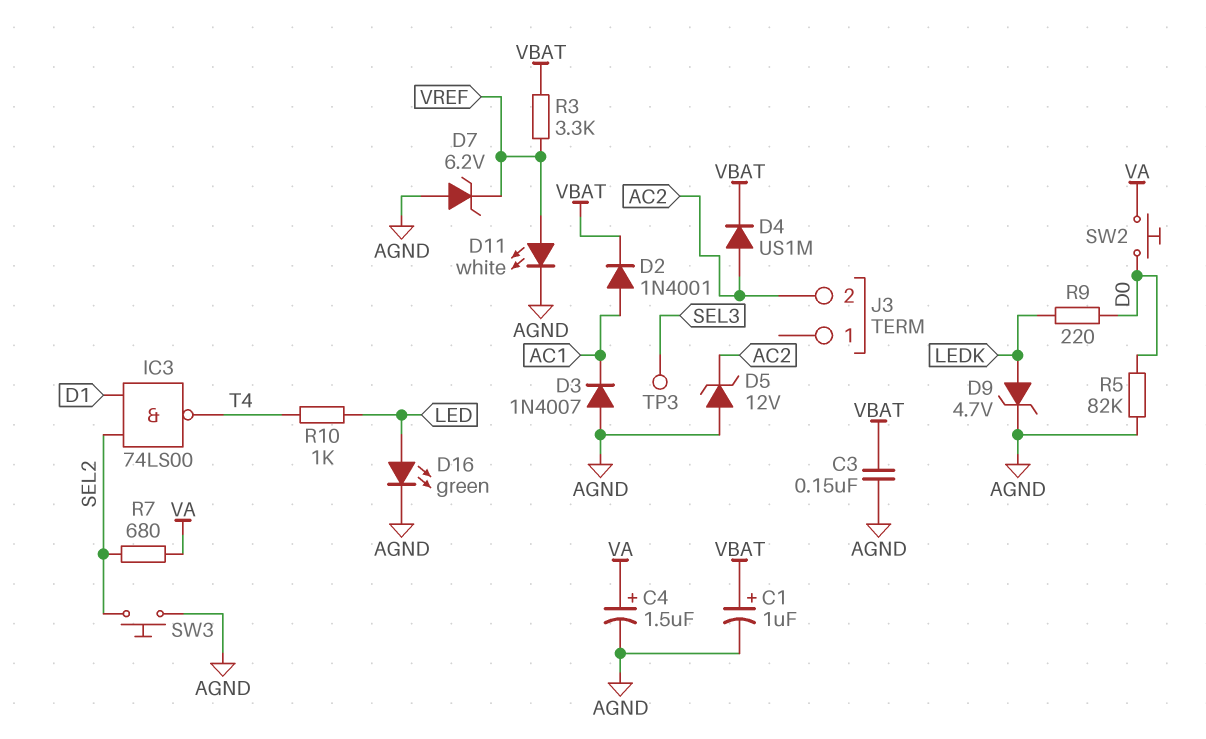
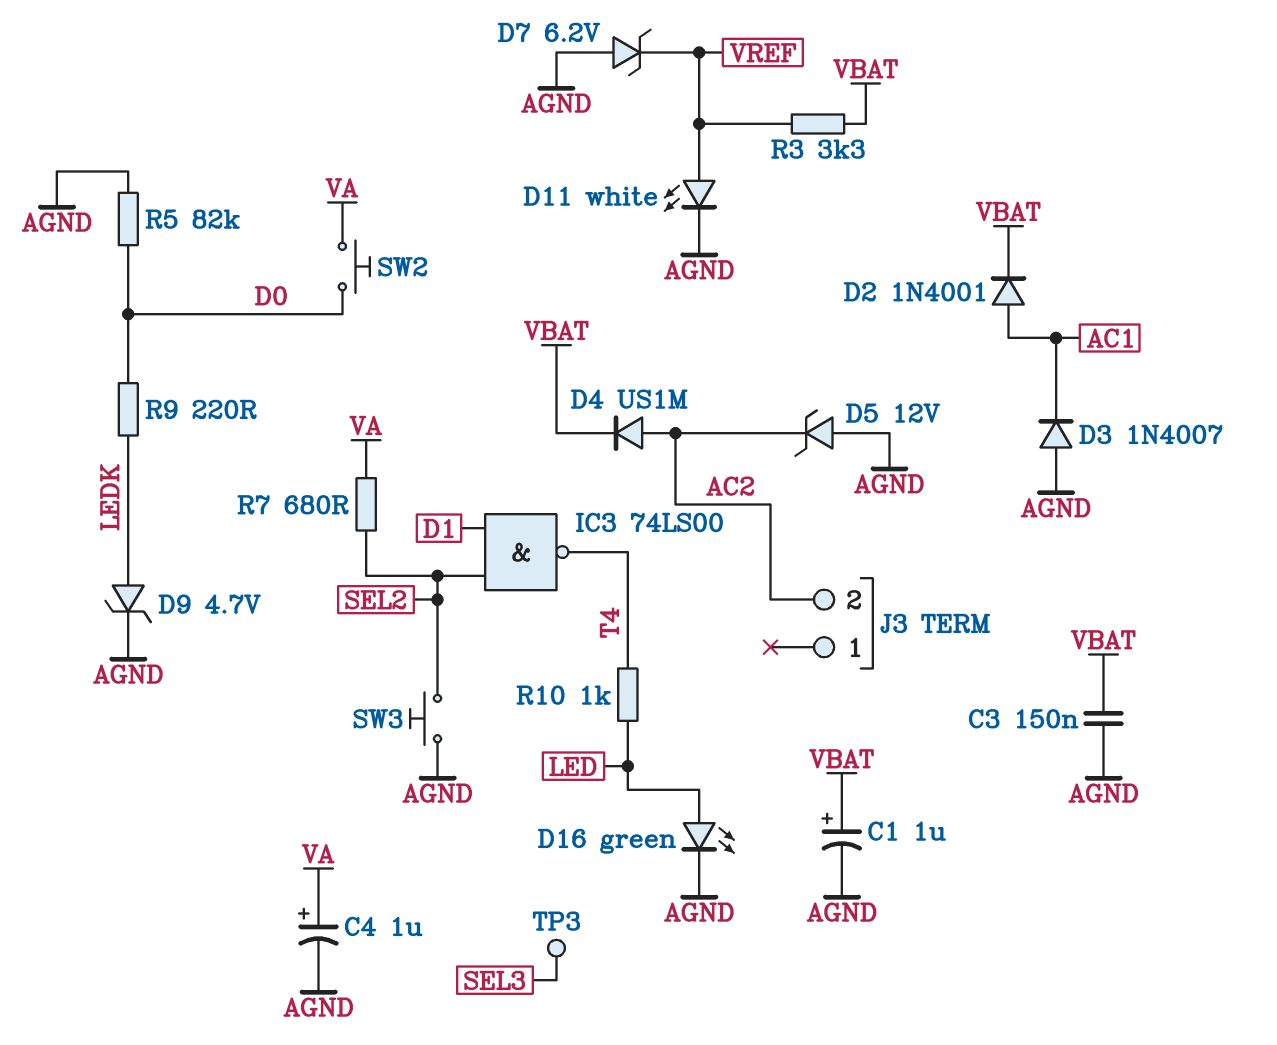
C4: 1.5uF (plus VA, minus AGND) -> 1uF (plus VA, minus AGND)

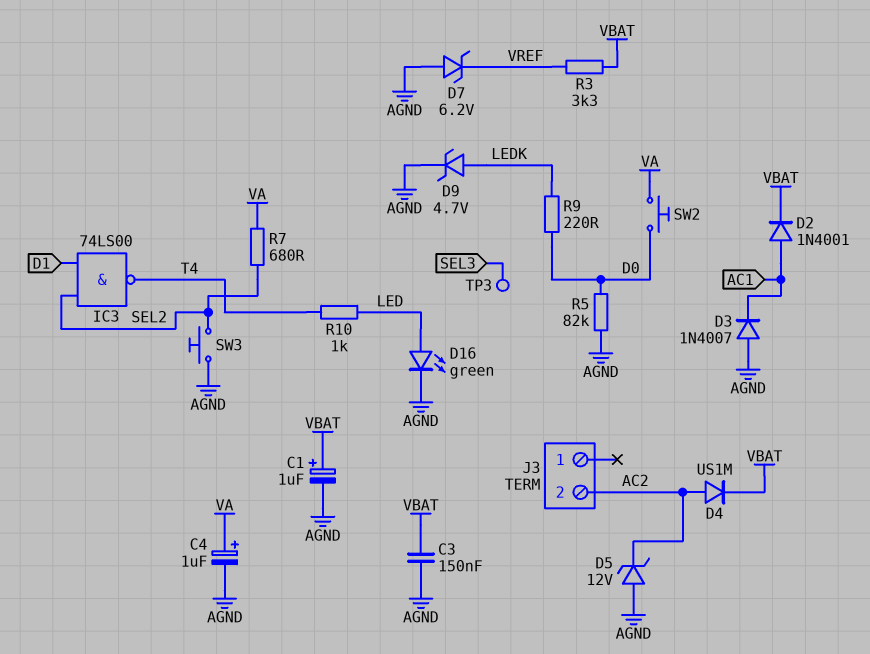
D11: LED white (A VREF, K AGND) -> none

